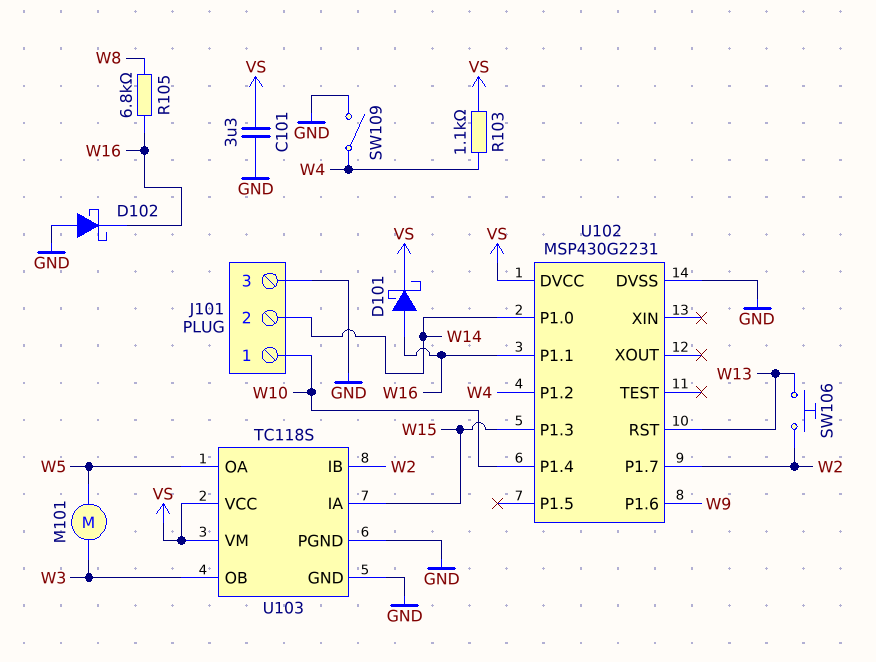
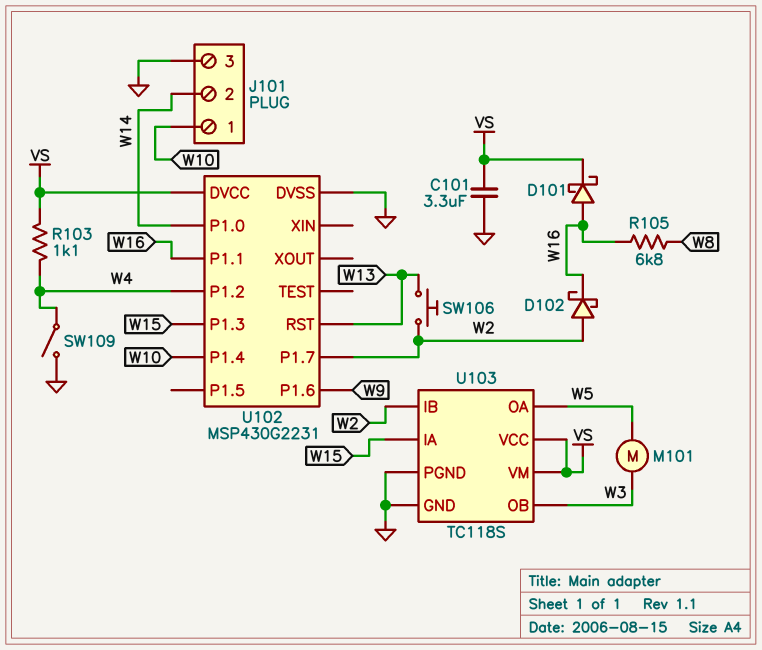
D102: schottky (A GND, K W16) -> schottky (A W2, K W16)

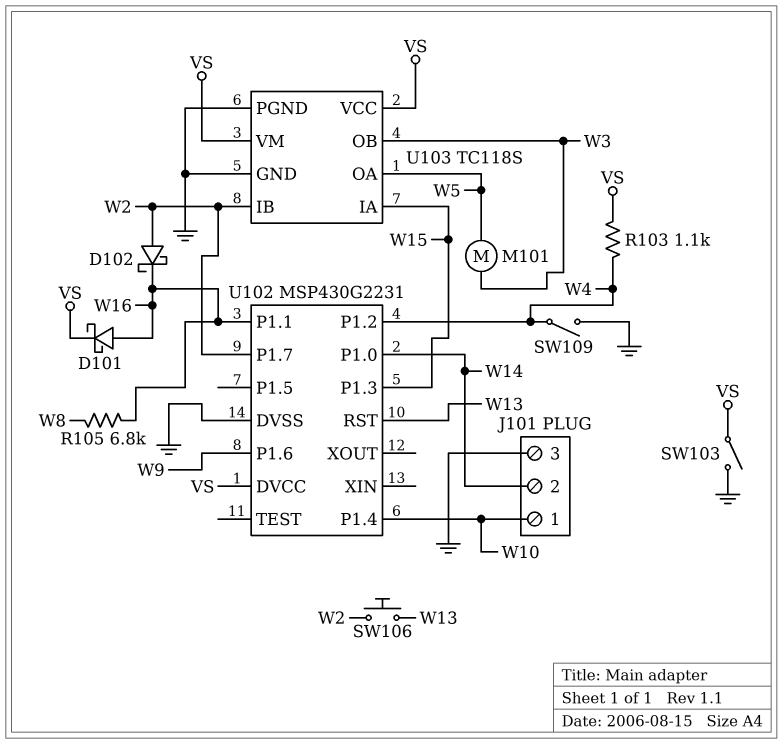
C101: 3.3uF (GND, VS) -> none
SW103: none -> switch (GND, VS)

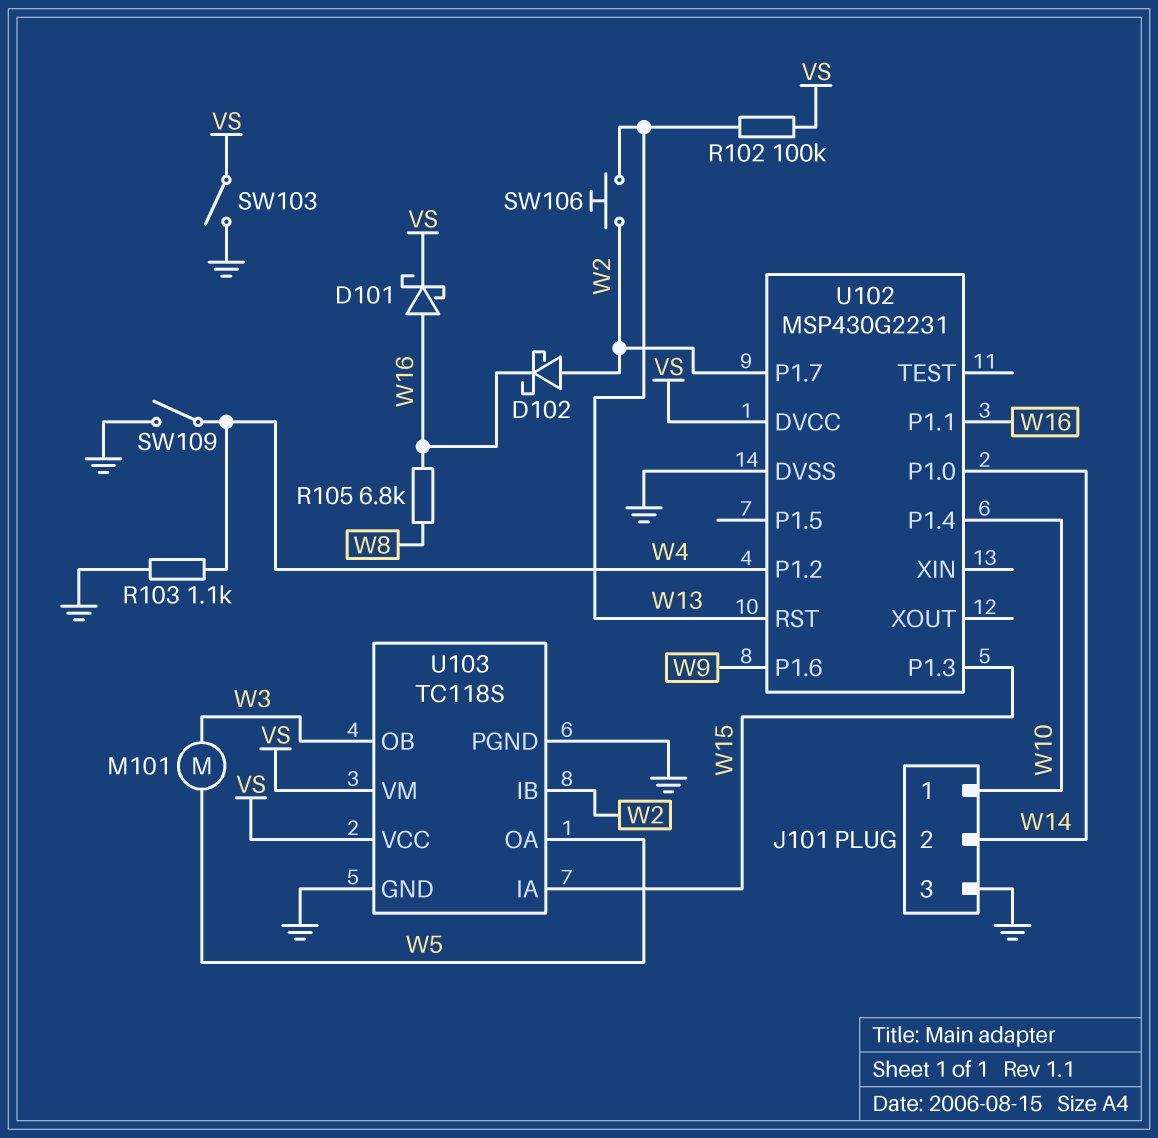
R102: none -> 100k (VS, W13)
R103: 1.1k (VS, W4) -> 1.1k (GND, W4)

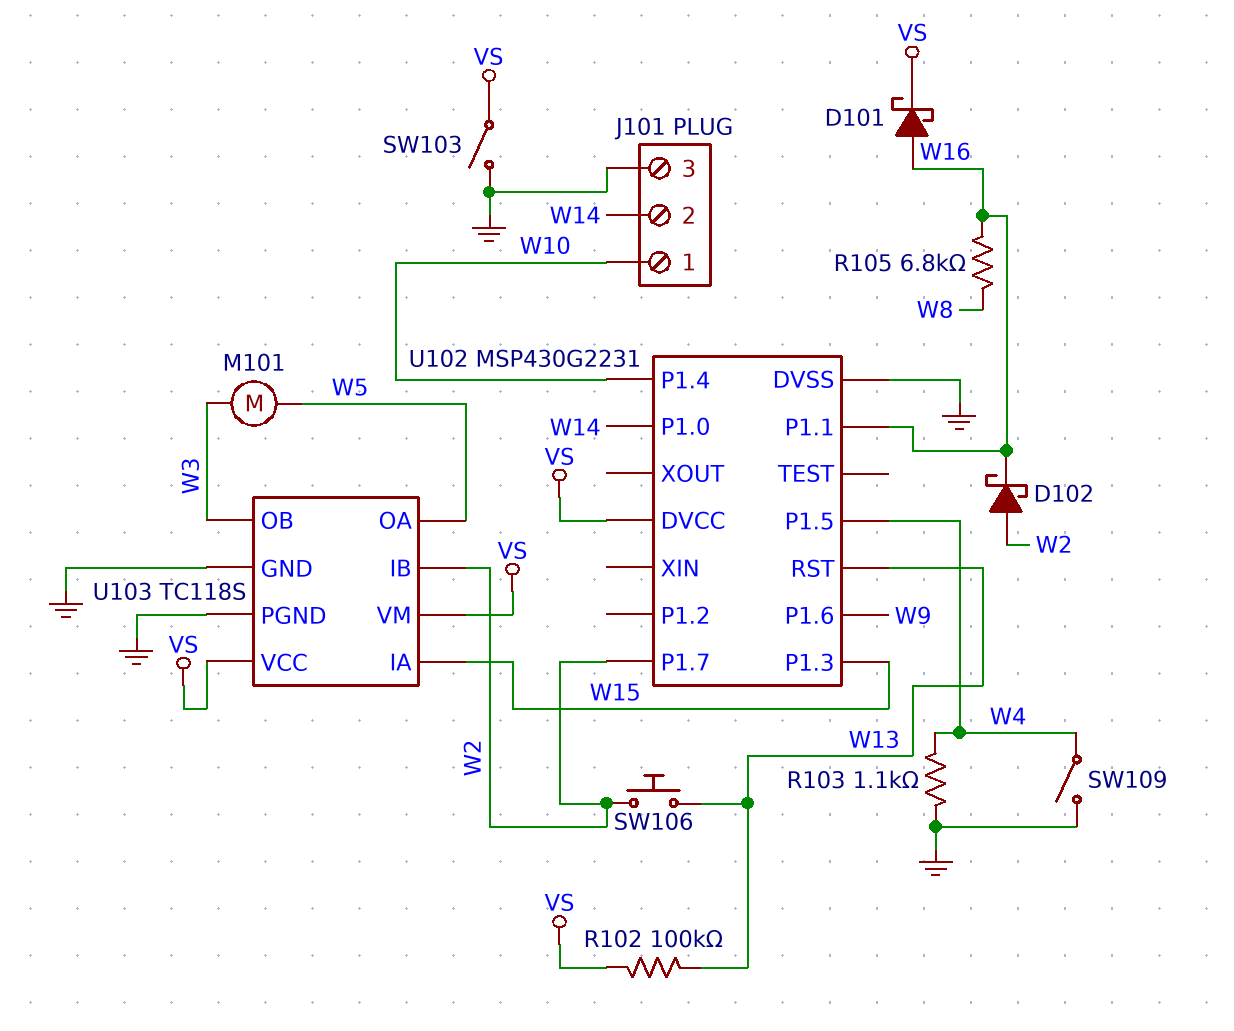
U102 pin P1.2: W4 -> none
U102 pin P1.5: none -> W4

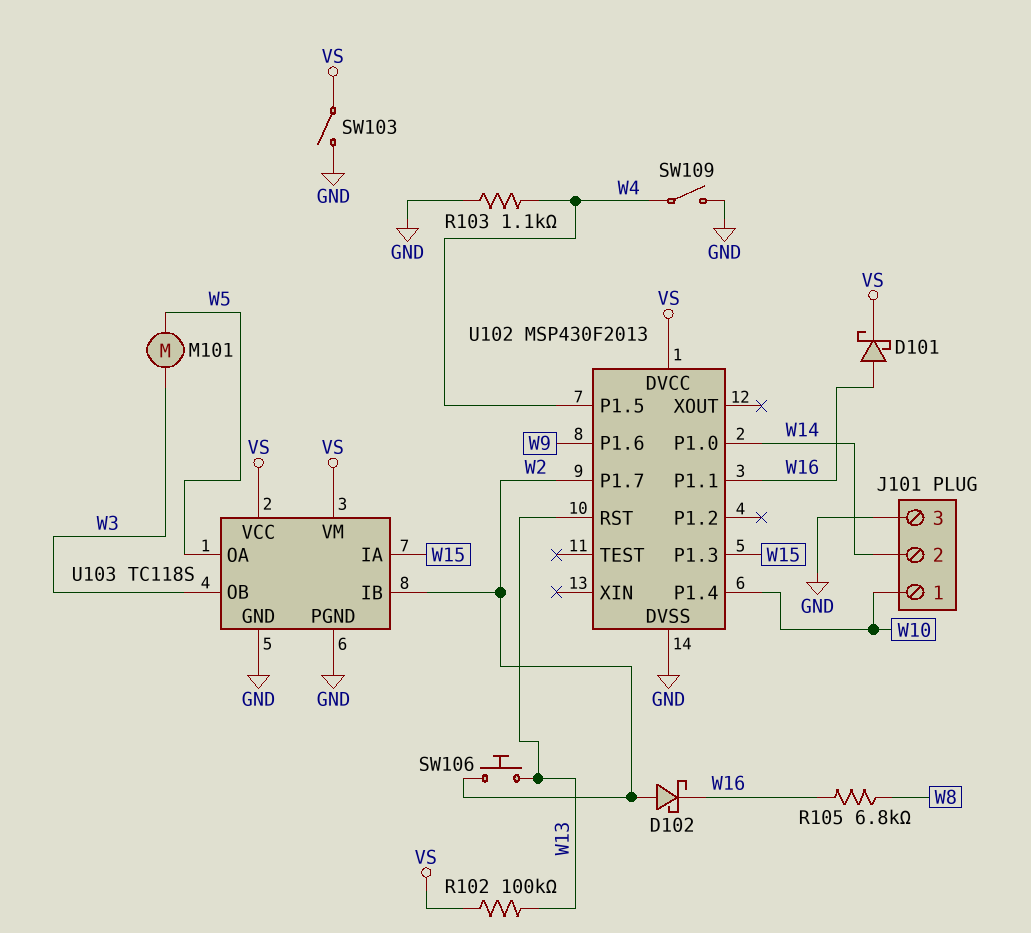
U102: MSP430G2231 -> MSP430F2013

